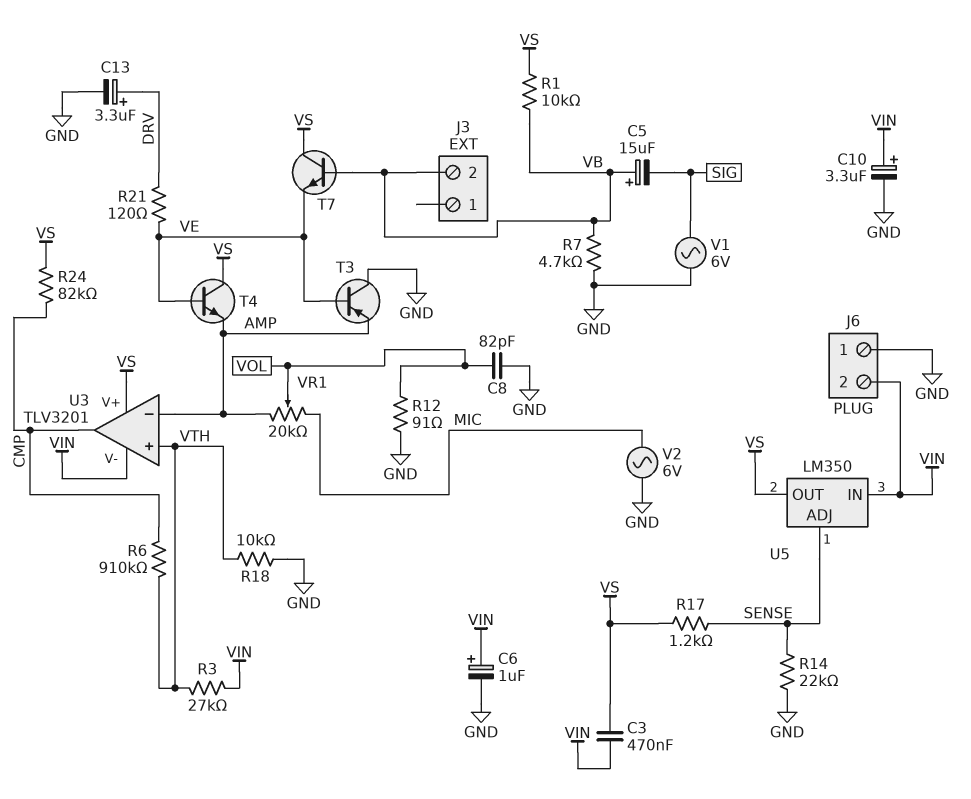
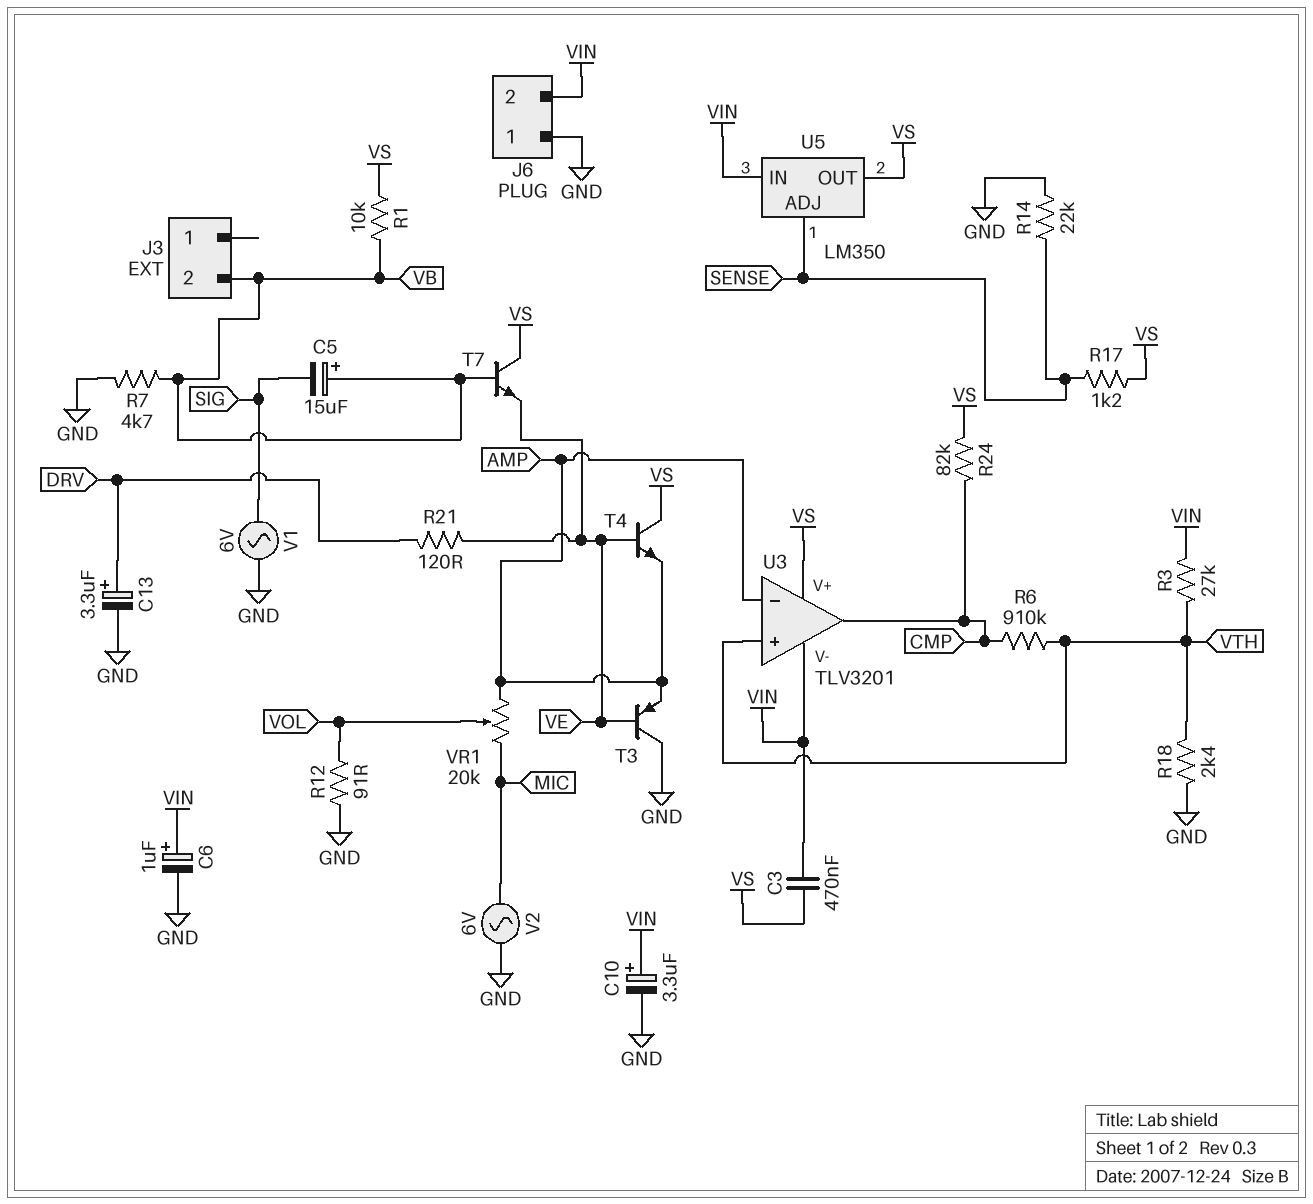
C8: 82pF (GND, VOL) -> none
R18: 10k (GND, VTH) -> 2.4k (GND, VTH)

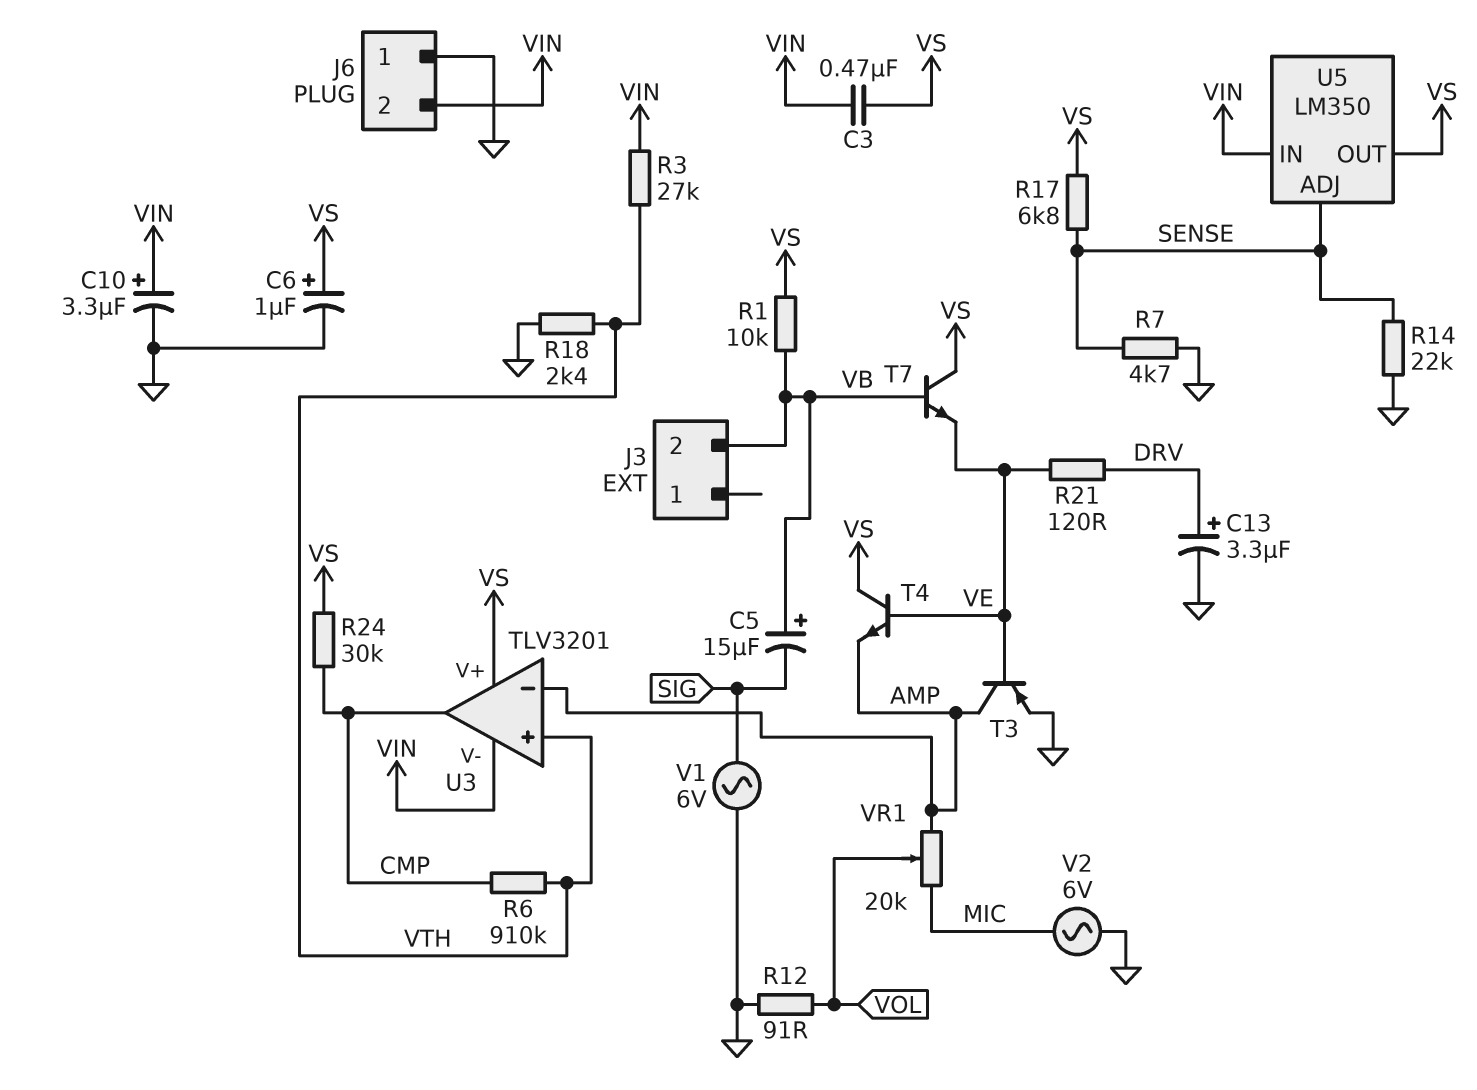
C6: 1uF (plus VIN, minus GND) -> 1uF (plus VS, minus GND)
R7: 4.7k (GND, VB) -> 4.7k (GND, SENSE)
R17: 1.2k (SENSE, VS) -> 6.8k (SENSE, VS)
R24: 82k (CMP, VS) -> 30k (CMP, VS)
T3: PNP (B VE, C GND, E AMP) -> PNP (B VE, C AMP, E GND)

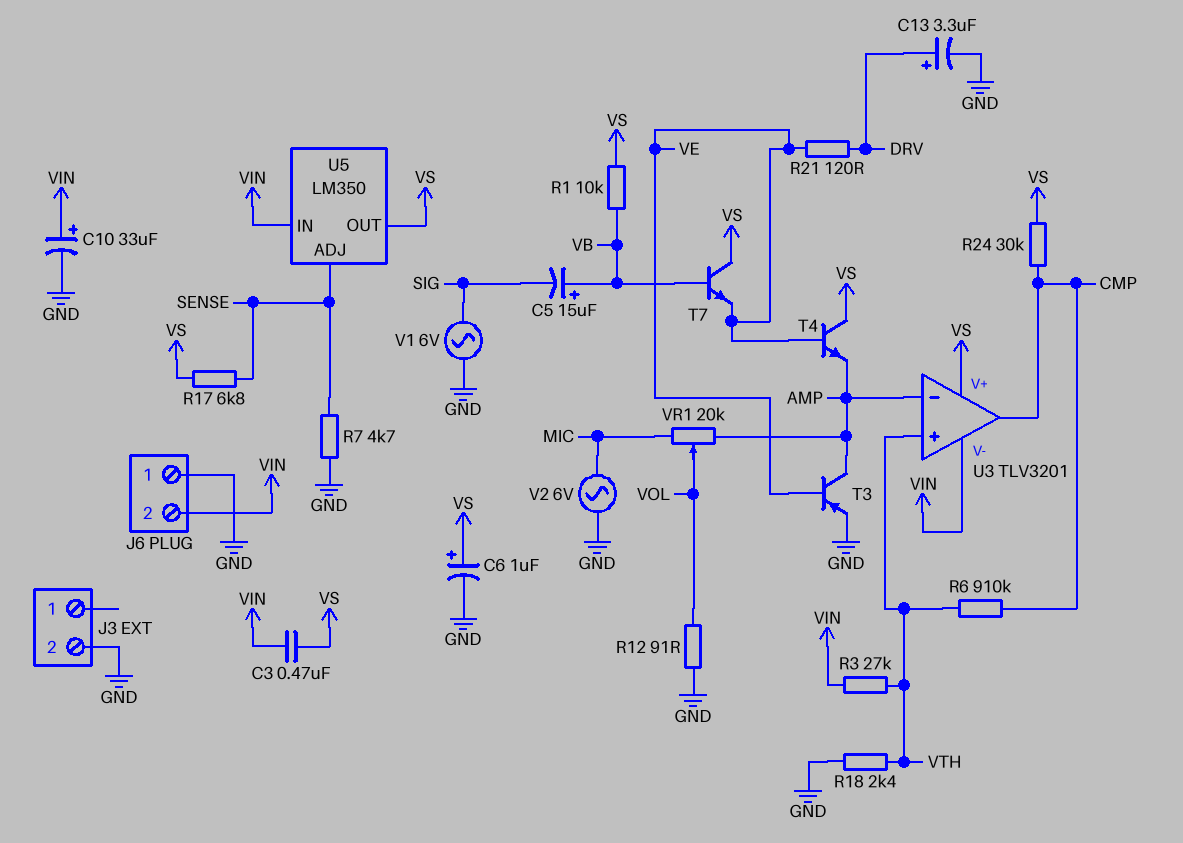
C10: 3.3uF (plus VIN, minus GND) -> 33uF (plus VIN, minus GND)
J3 pin 2: VB -> GND
R14: 22k (GND, SENSE) -> none

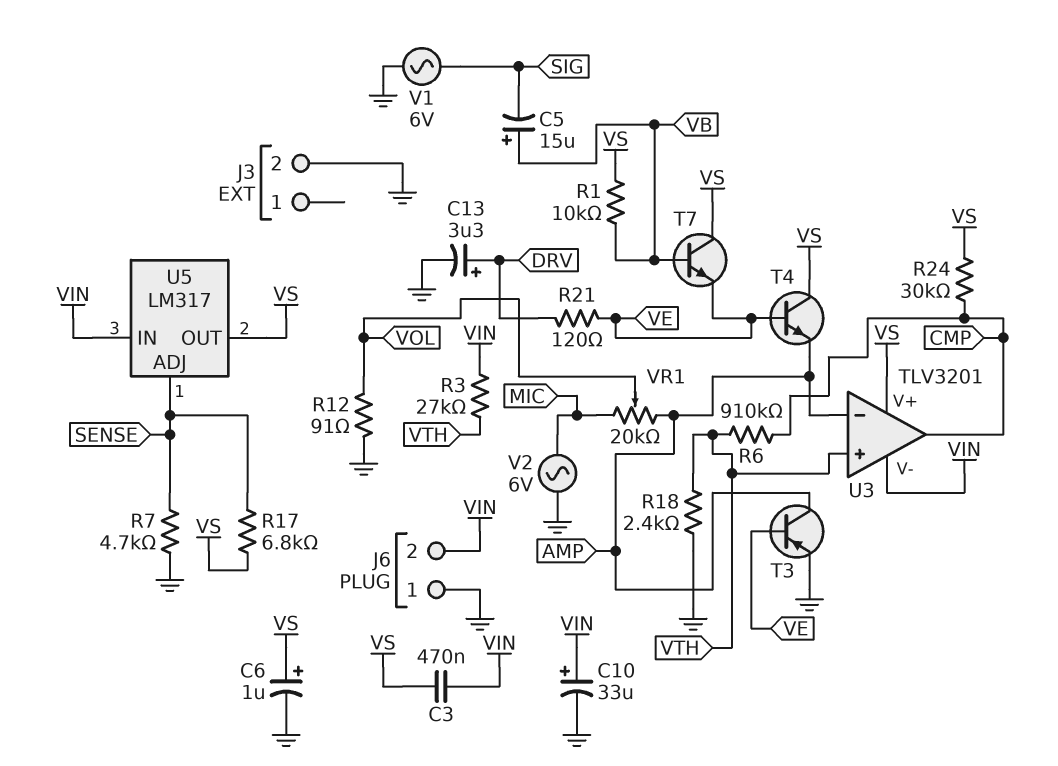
U5: LM350 -> LM317

